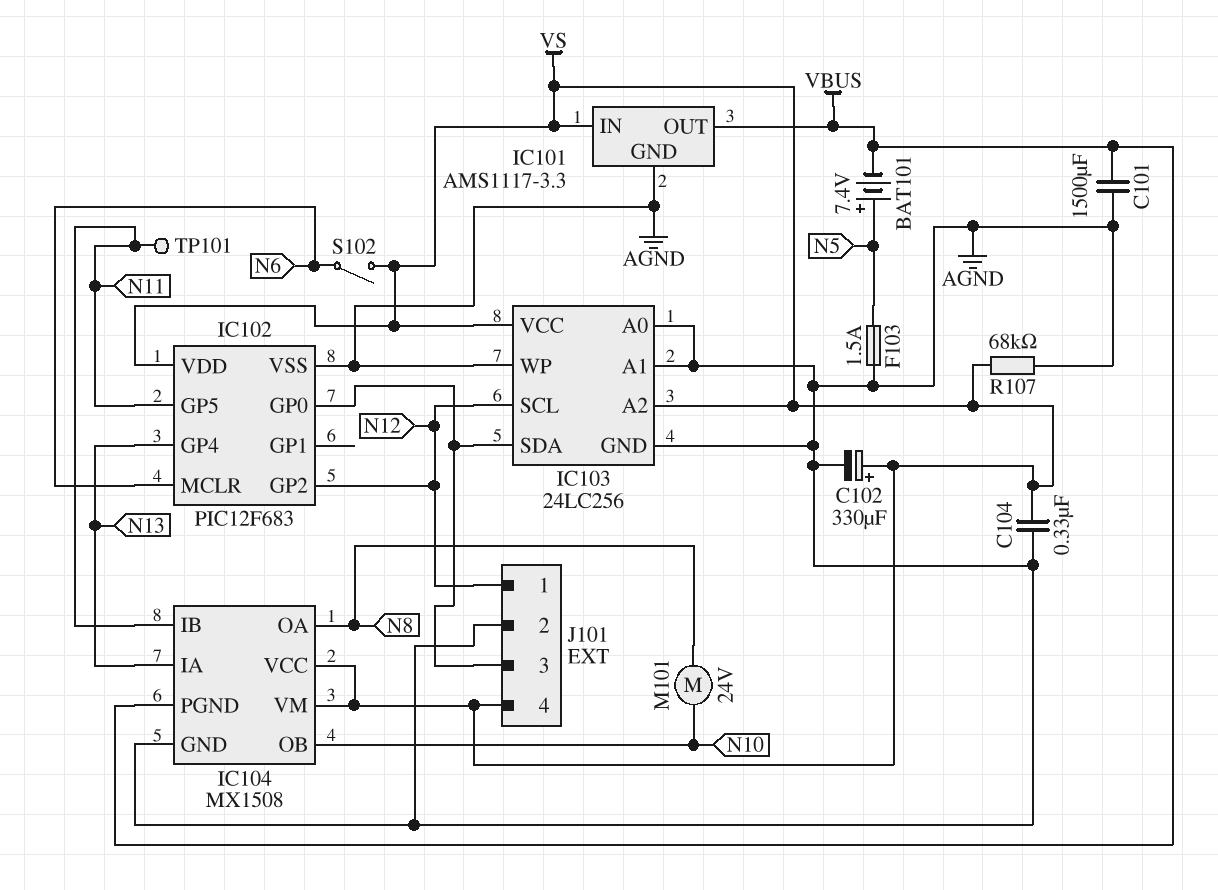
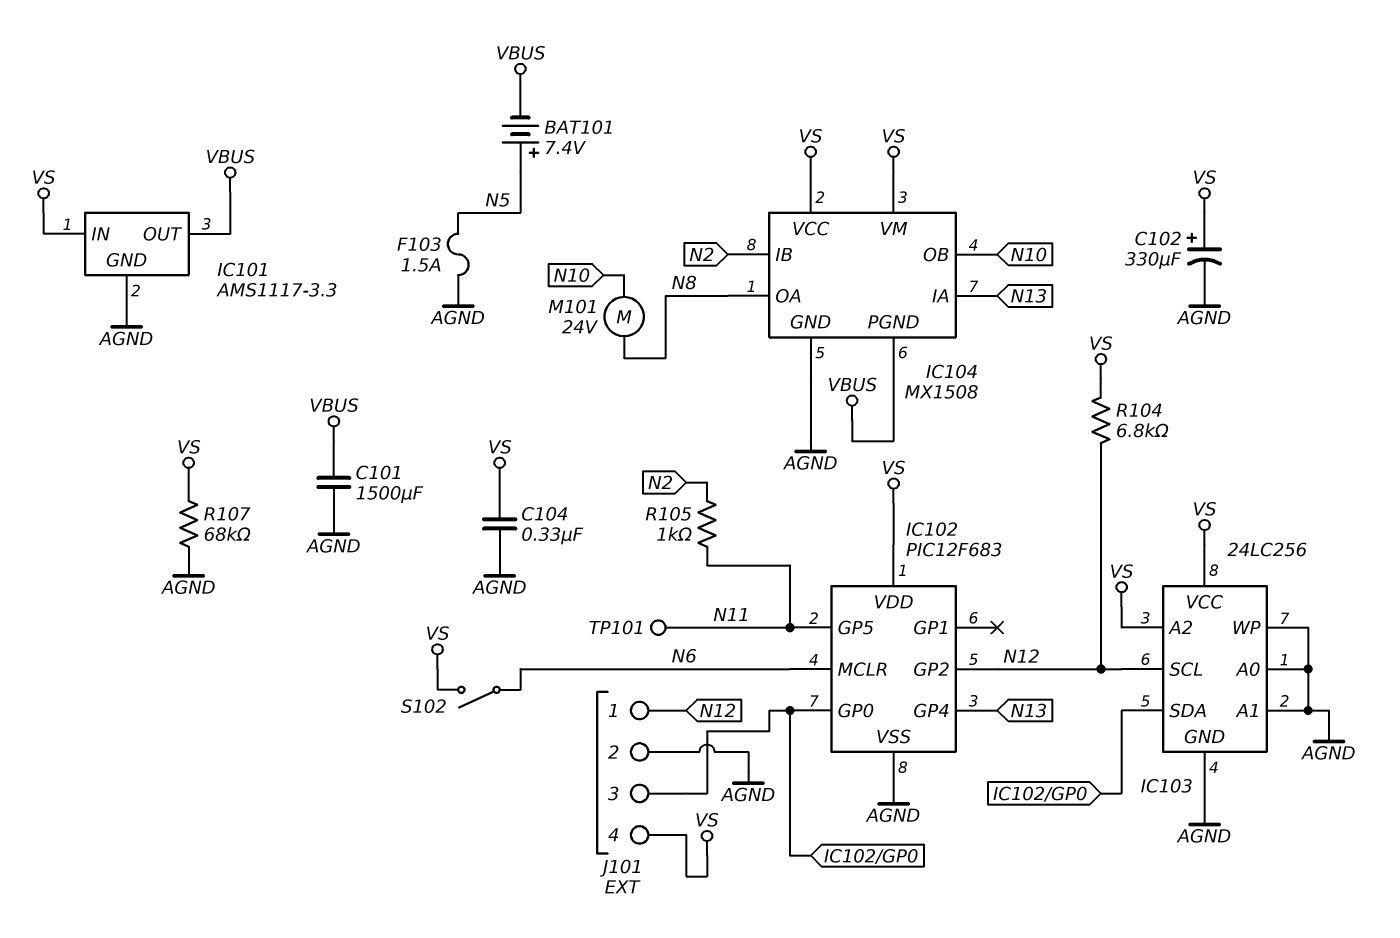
IC104 pin IB: N11 -> N2
R104: none -> 6.8k (N12, VS)
R105: none -> 1k (N2, N11)

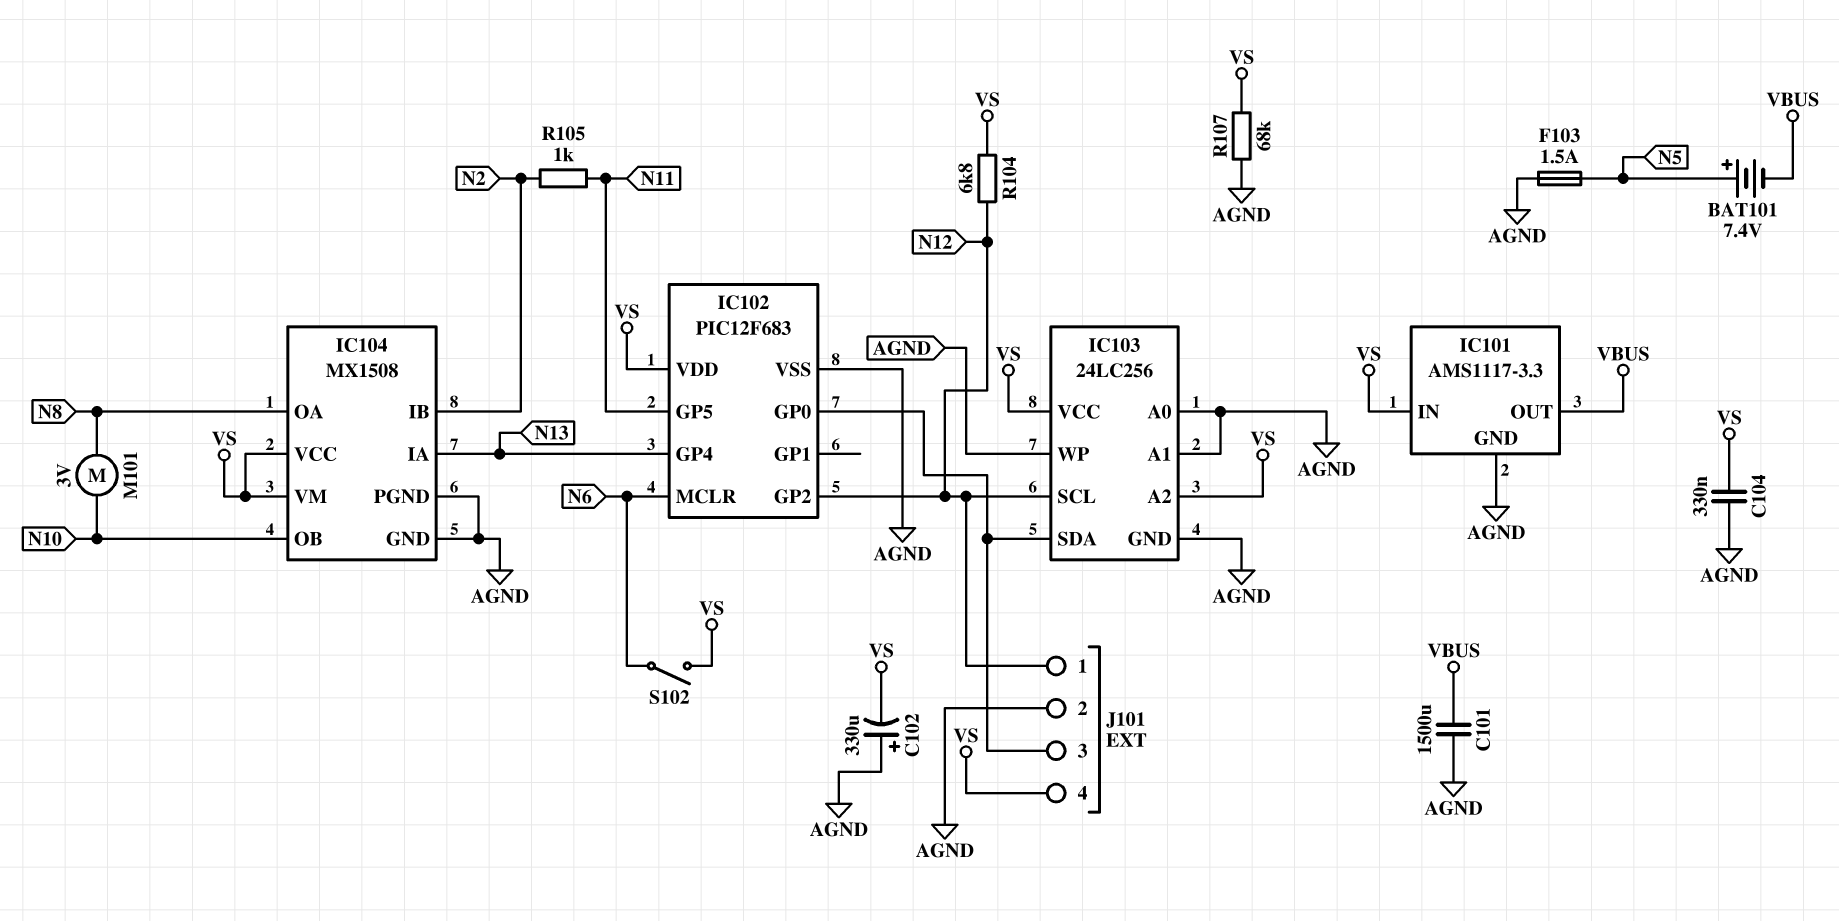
C102: 330uF (plus VS, minus AGND) -> 330uF (plus AGND, minus VS)
IC104 pin PGND: VBUS -> AGND
M101: motor 24V (N8, N10) -> motor 3V (N8, N10)
TP101: test point (N11) -> none

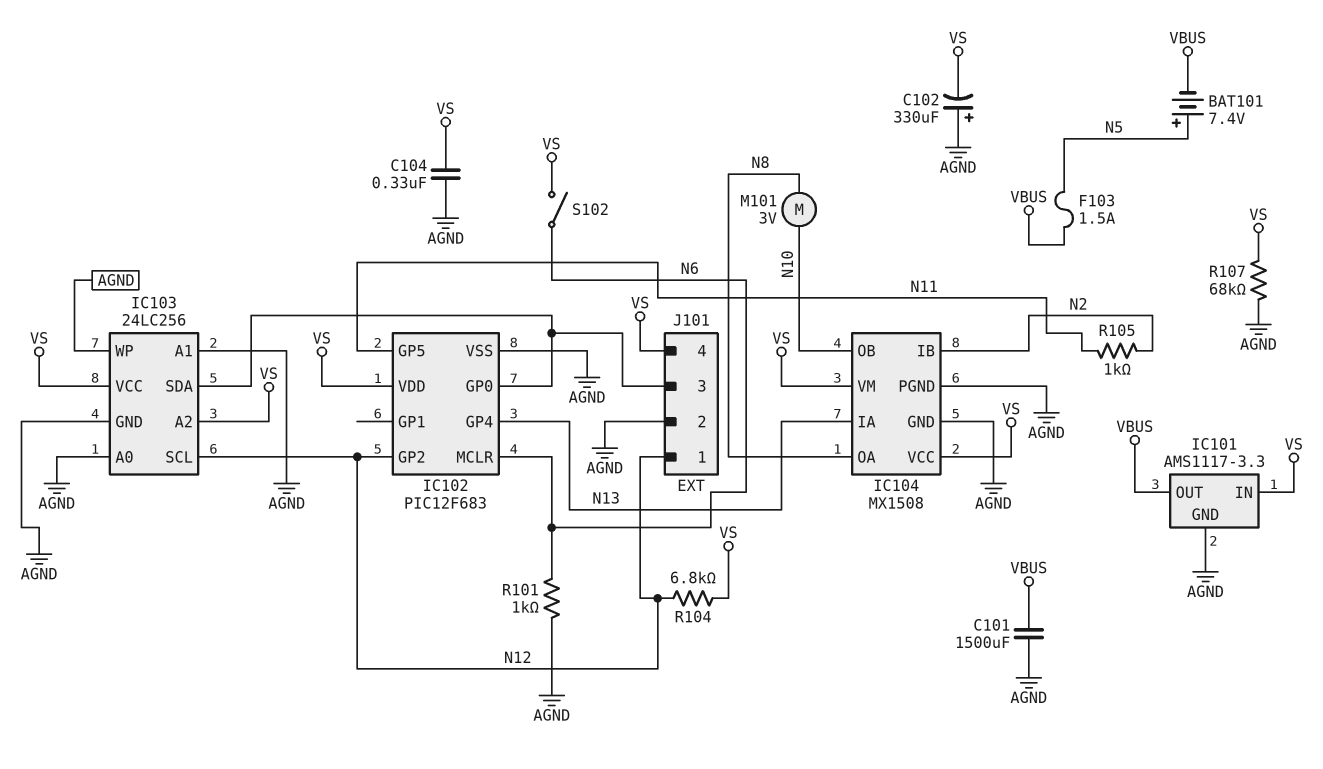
F103: 1.5A (AGND, N5) -> 1.5A (N5, VBUS)
R101: none -> 1k (AGND, N6)

